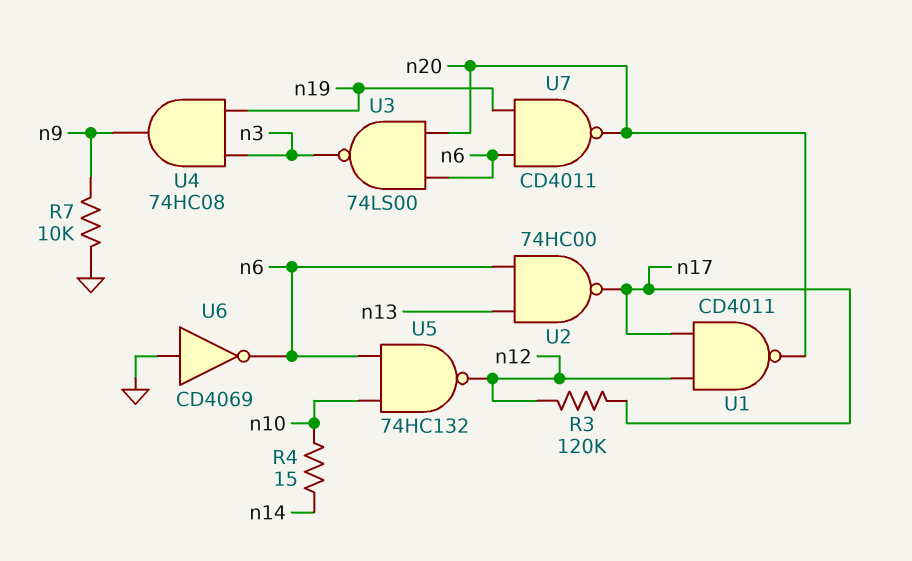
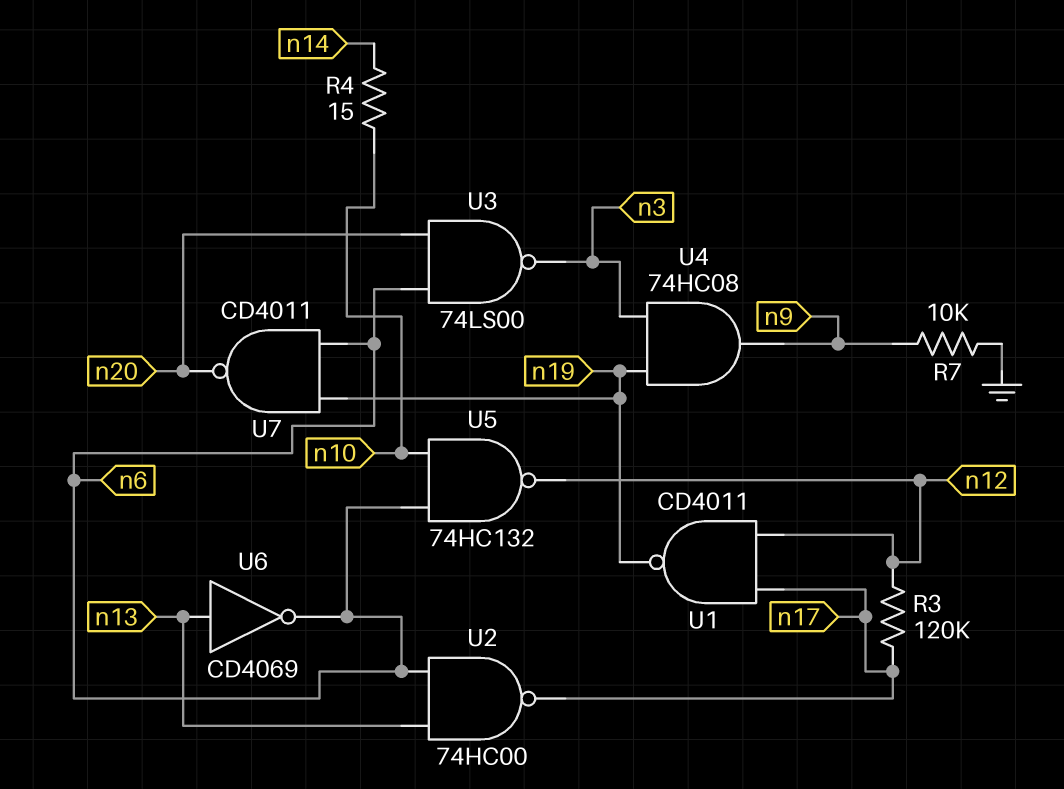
U1: NAND CD4011 (in n12, in n17, out n20) -> NAND CD4011 (in n12, in n17, out n19)
U6: NOT CD4069 (in GND, out n6) -> NOT CD4069 (in n13, out n6)

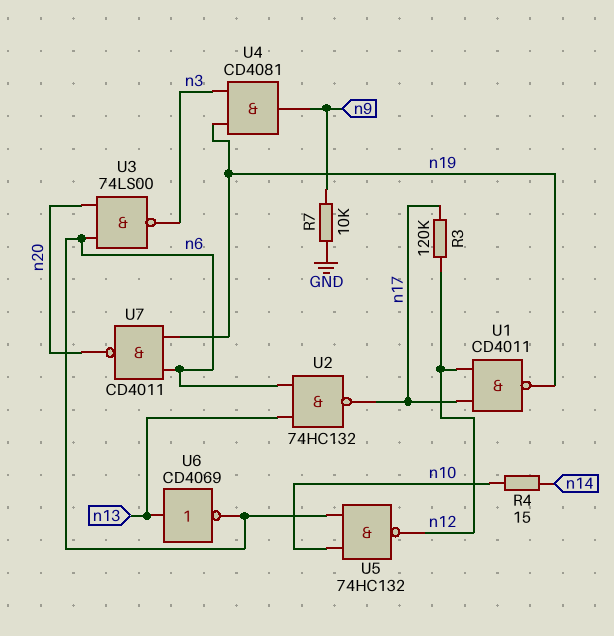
U2: NAND 74HC00 (in n6, in n13, out n17) -> NAND 74HC132 (in n6, in n13, out n17)
U4: AND 74HC08 (in n3, in n19, out n9) -> AND CD4081 (in n3, in n19, out n9)

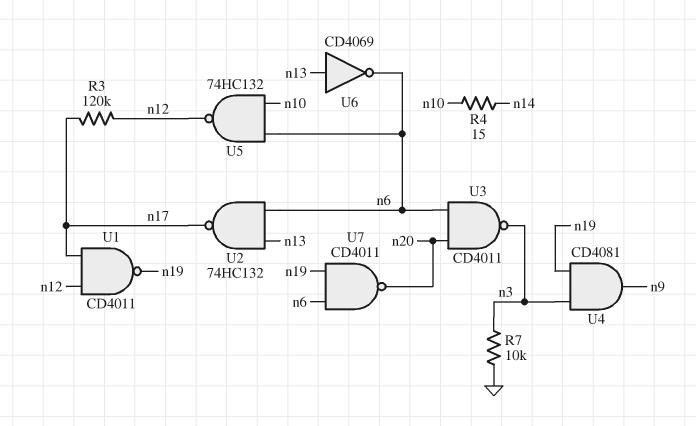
R7: 10k (GND, n9) -> 10k (GND, n3)
U3: NAND 74LS00 (in n6, in n20, out n3) -> NAND CD4011 (in n6, in n20, out n3)

